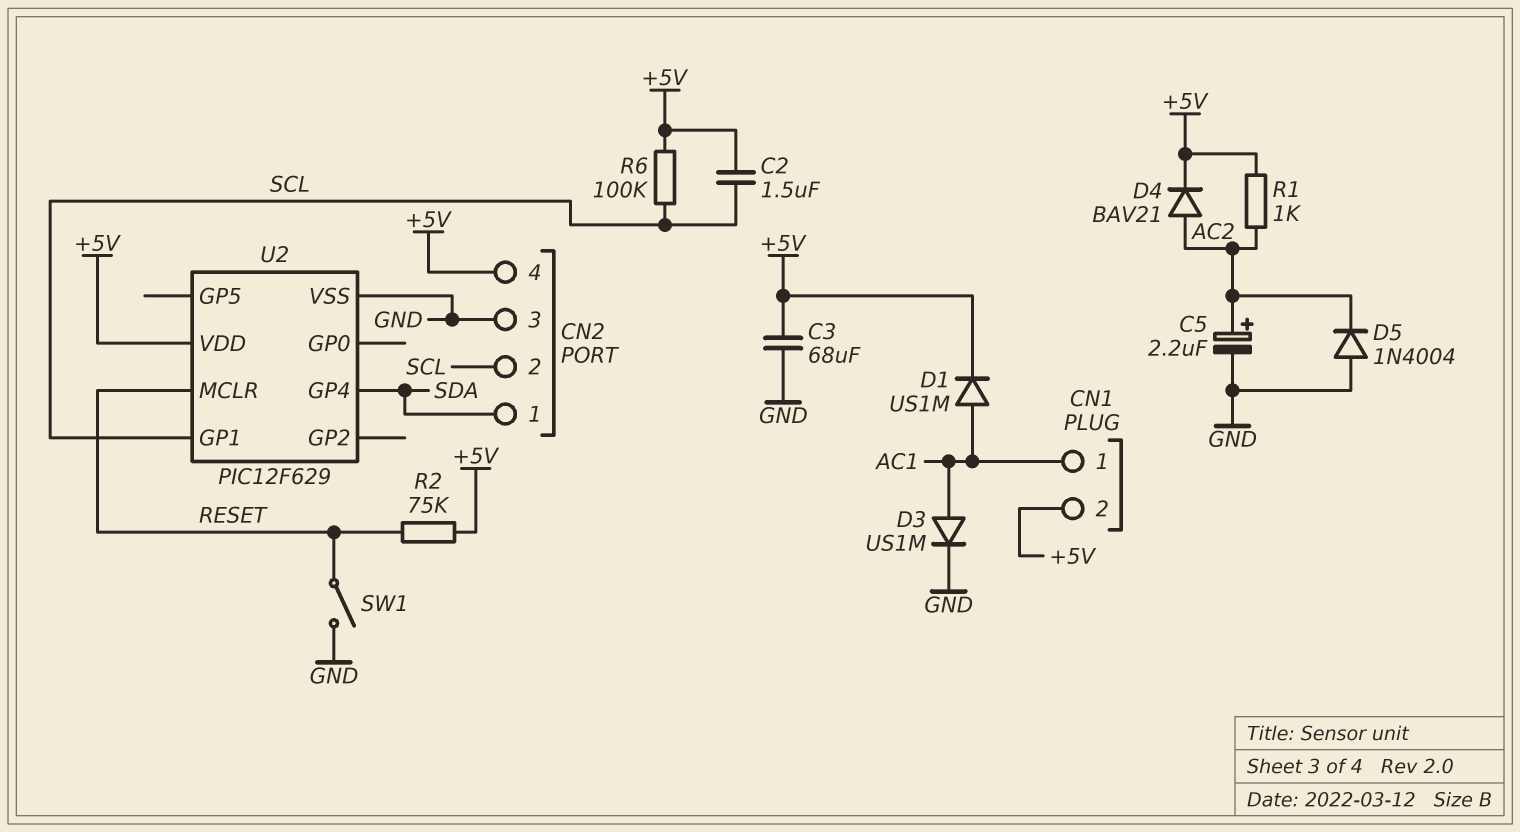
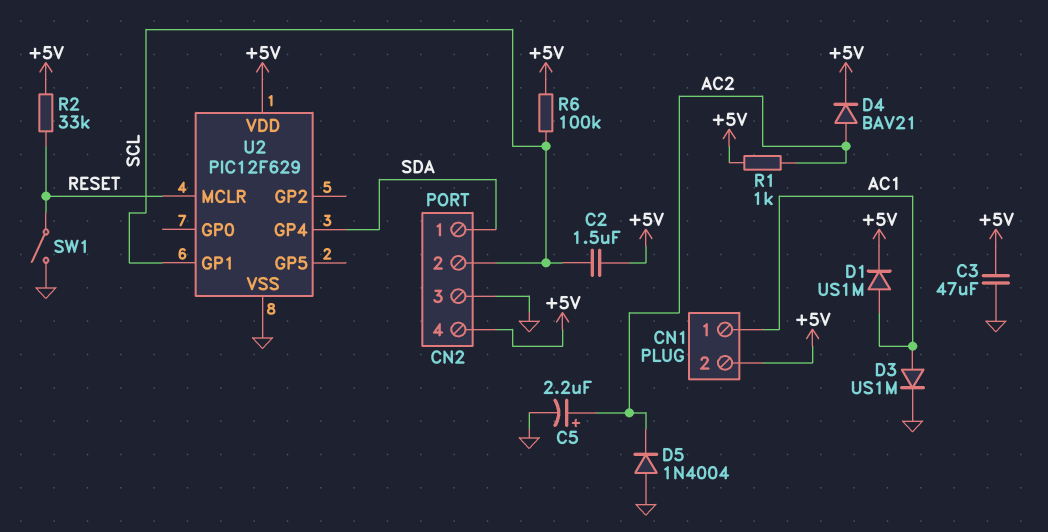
C3: 68uF (+5V, GND) -> 47uF (+5V, GND)
R2: 75k (+5V, RESET) -> 33k (+5V, RESET)

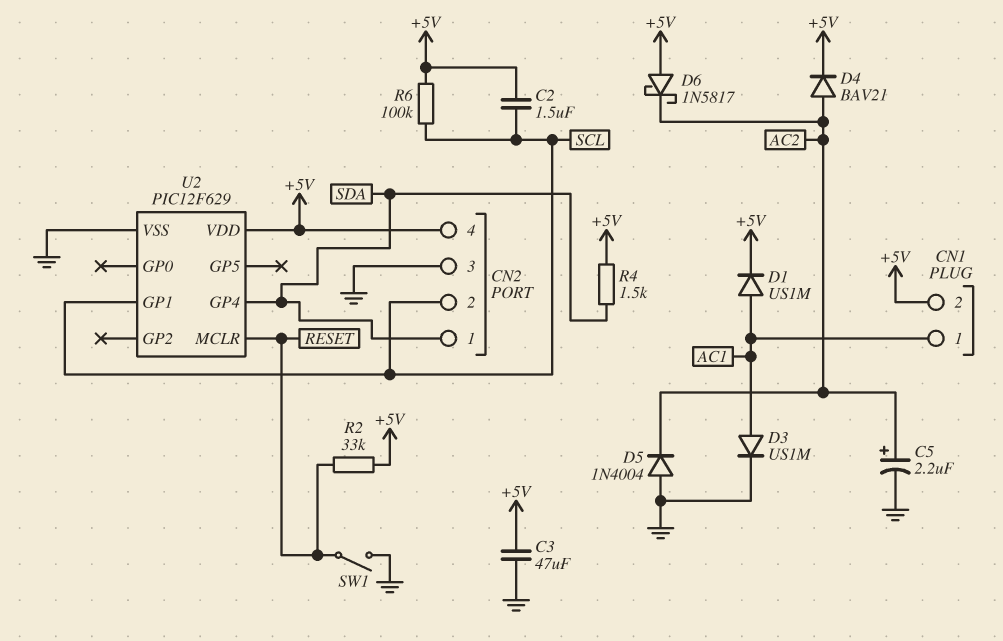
D6: none -> schottky 1N5817 (A +5V, K AC2)
R1: 1k (+5V, AC2) -> none
R4: none -> 1.5k (+5V, SDA)

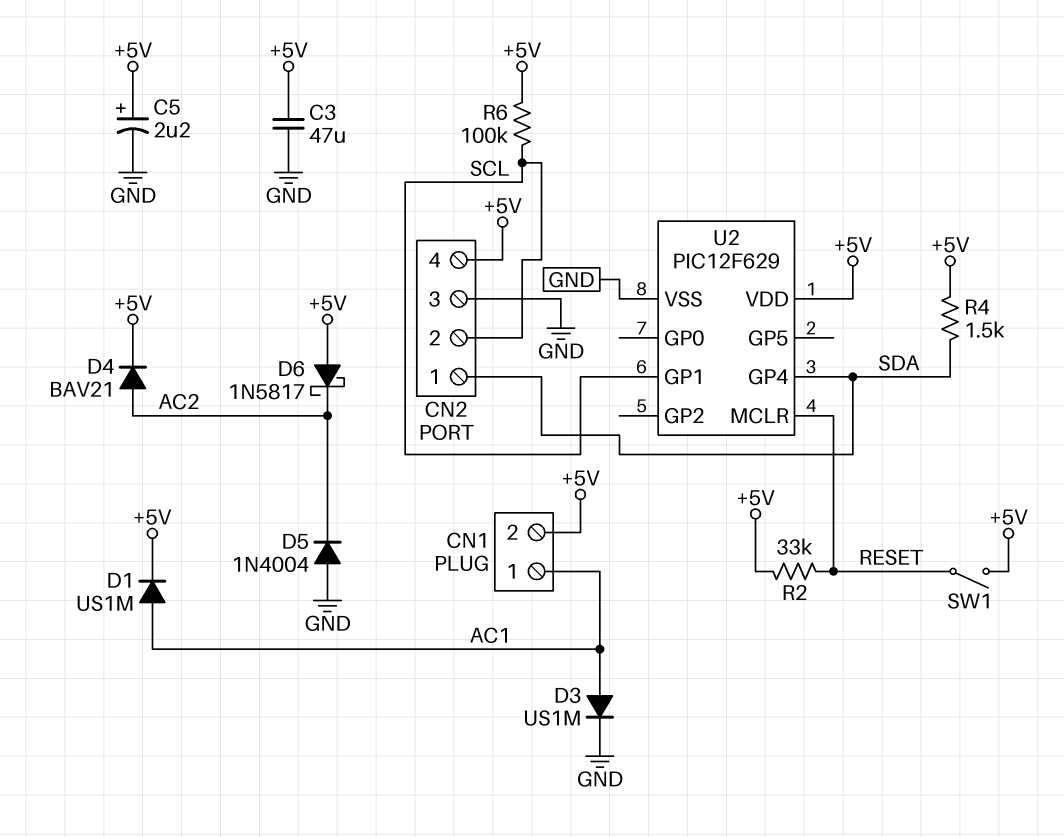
C2: 1.5uF (+5V, SCL) -> none
C5: 2.2uF (plus AC2, minus GND) -> 2.2uF (plus +5V, minus GND)
SW1: switch (GND, RESET) -> switch (+5V, RESET)

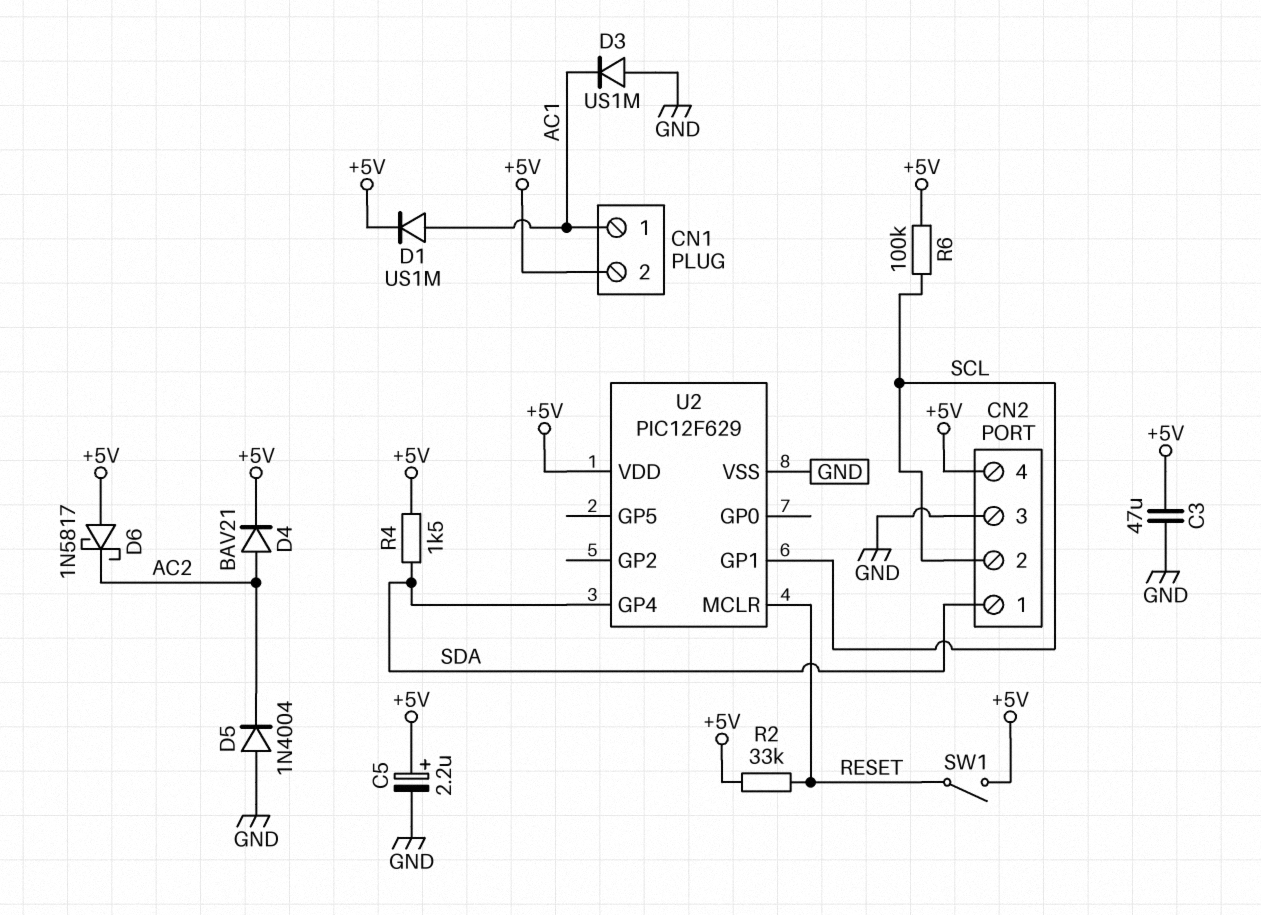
D3: diode US1M (A AC1, K GND) -> diode US1M (A GND, K AC1)

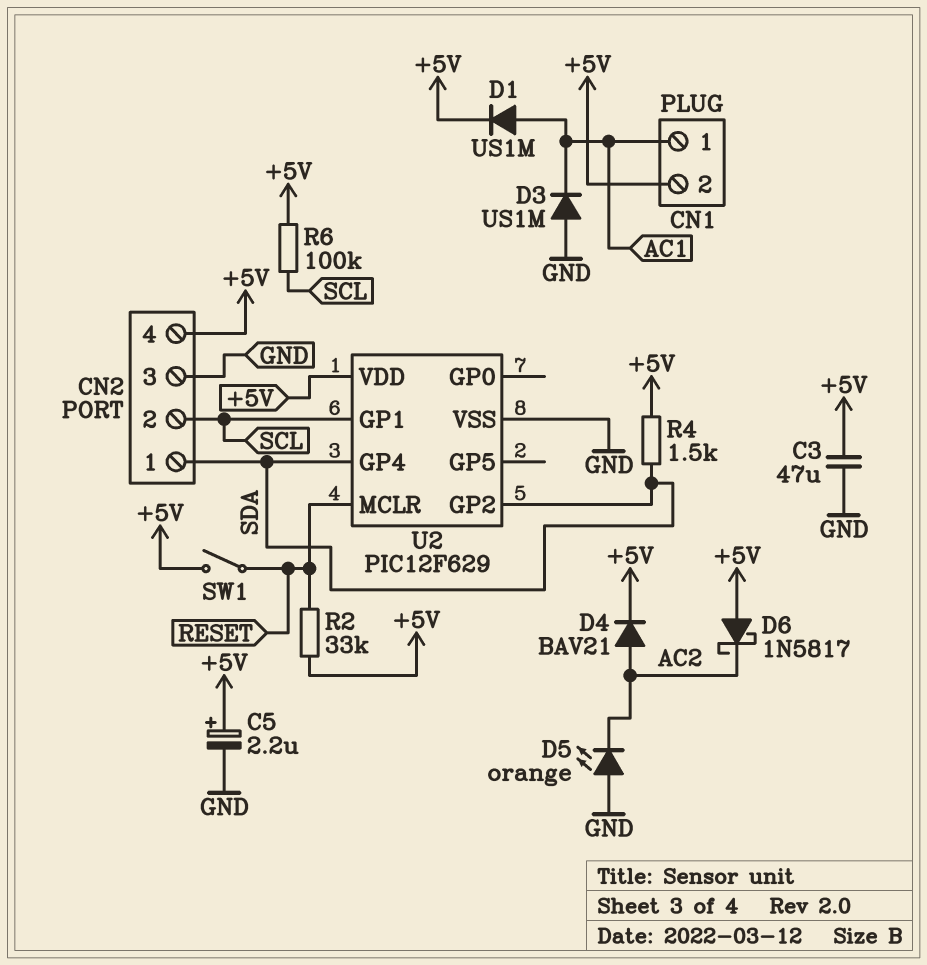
D5: diode 1N4004 (A GND, K AC2) -> LED orange (A GND, K AC2)
U2 pin GP2: none -> SDA

